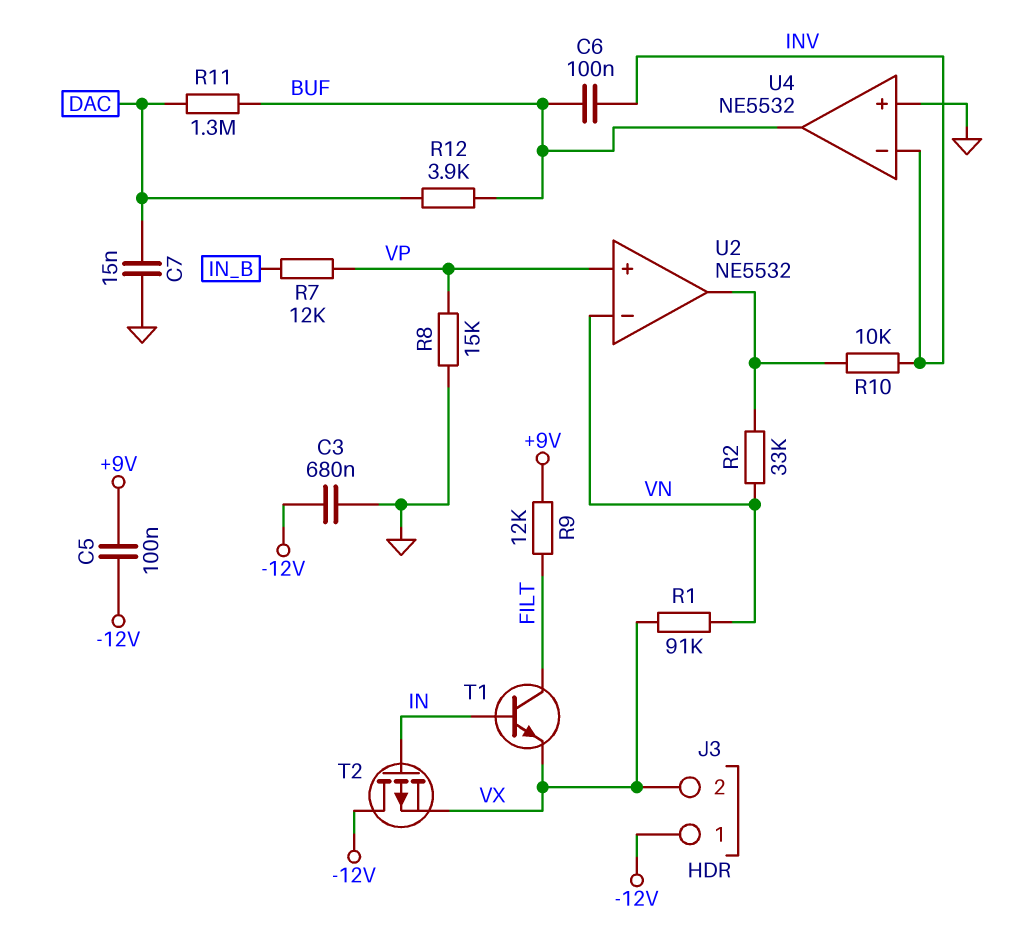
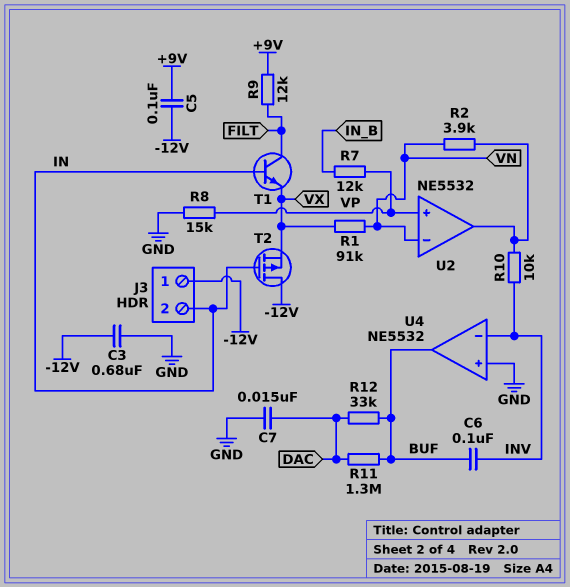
J3 pin 2: VX -> IN
R2: 33k (U2/out, VN) -> 3.9k (U2/out, VN)
R12: 3.9k (BUF, DAC) -> 33k (BUF, DAC)

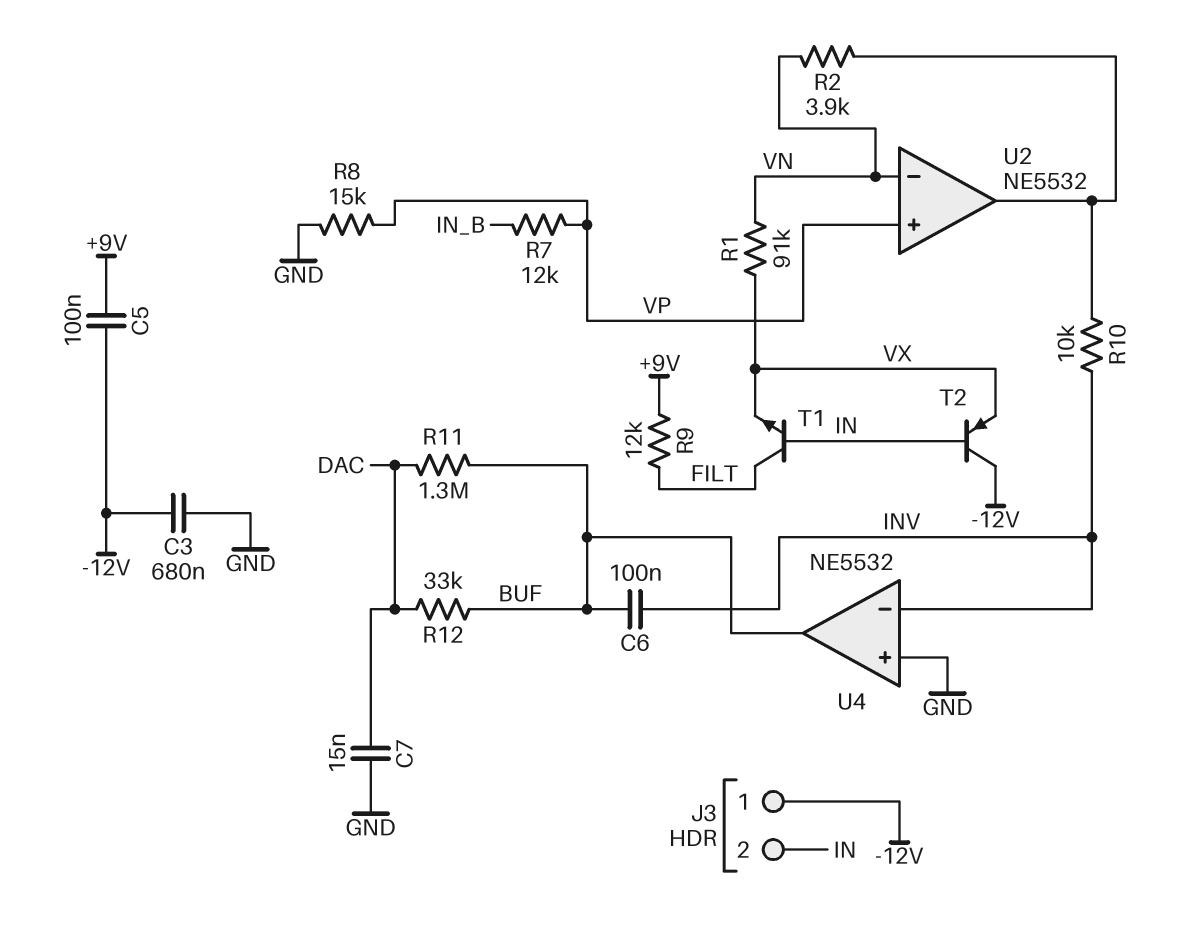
T2: PMOS (G IN, D -12V, S VX) -> PNP (B IN, C -12V, E VX)

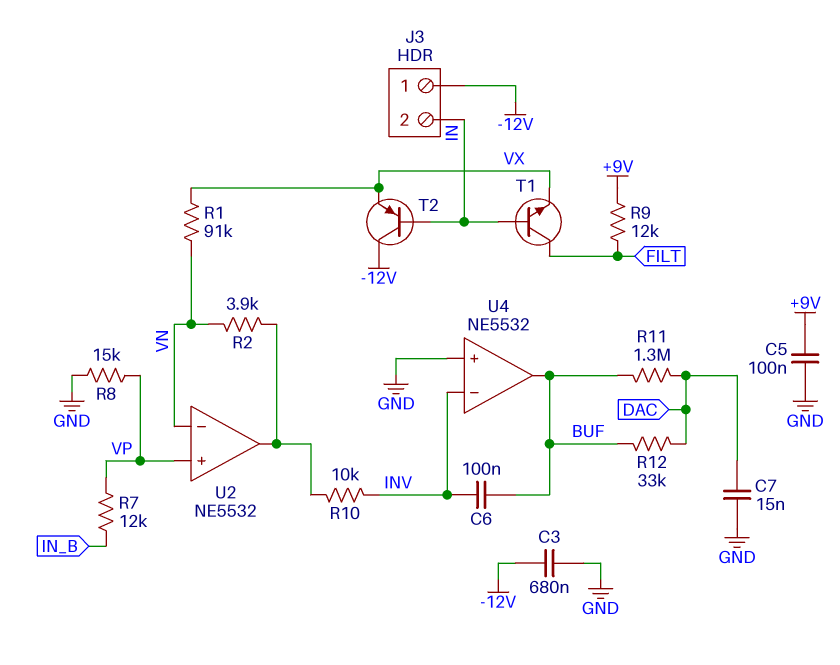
C5: 100nF (+9V, -12V) -> 100nF (+9V, GND)

